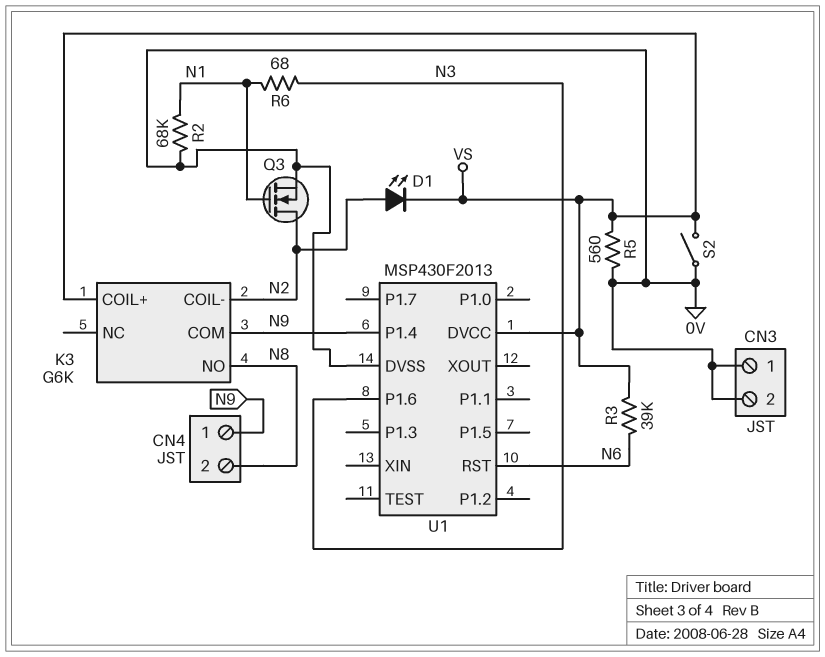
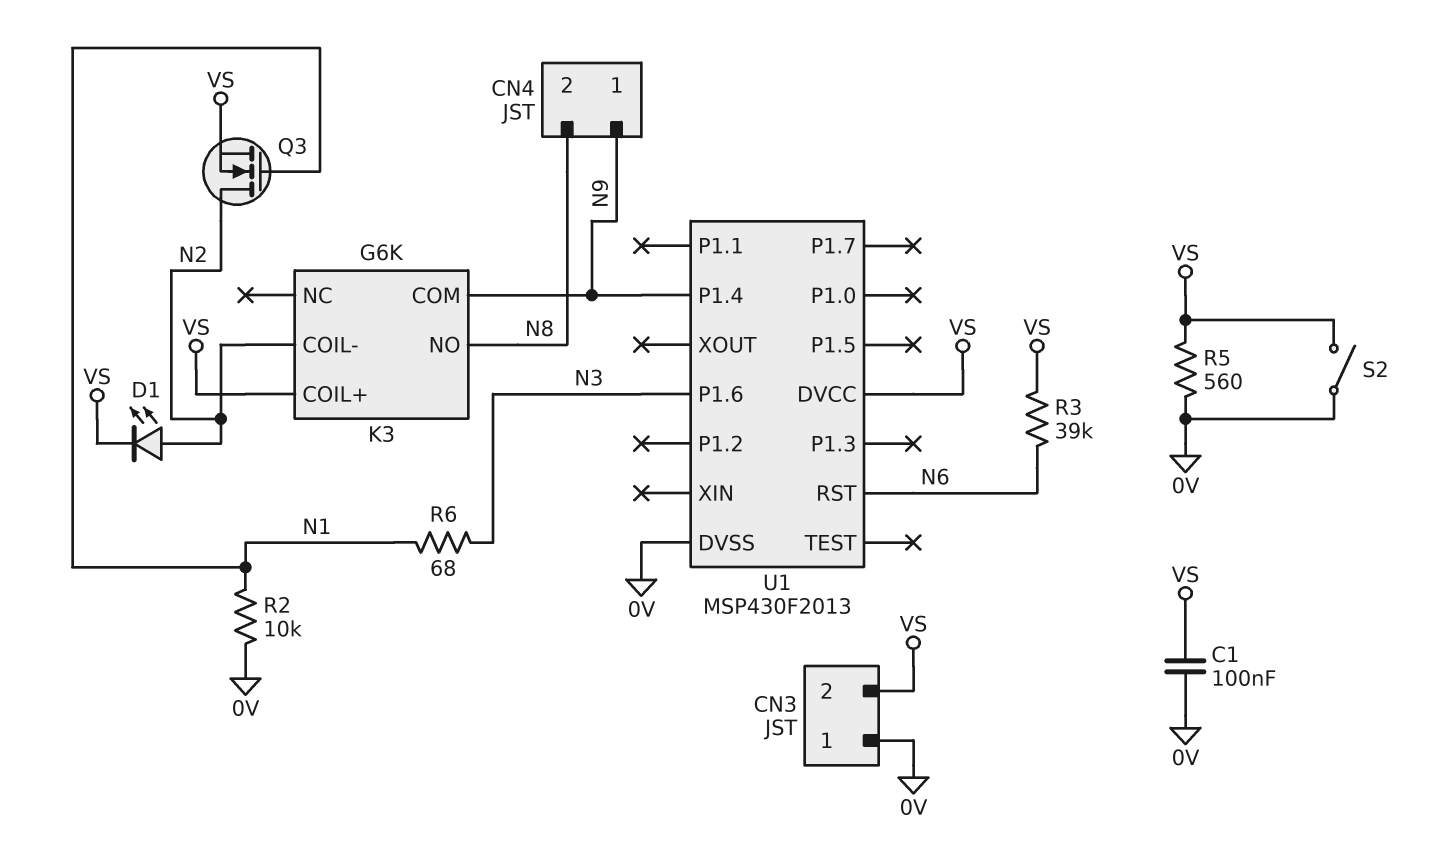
C1: none -> 100nF (0V, VS)
CN3 pin 2: 0V -> VS
Q3: NMOS (G N1, D N2, S 0V) -> NMOS (G N1, D N2, S VS)
R2: 68k (0V, N1) -> 10k (0V, N1)

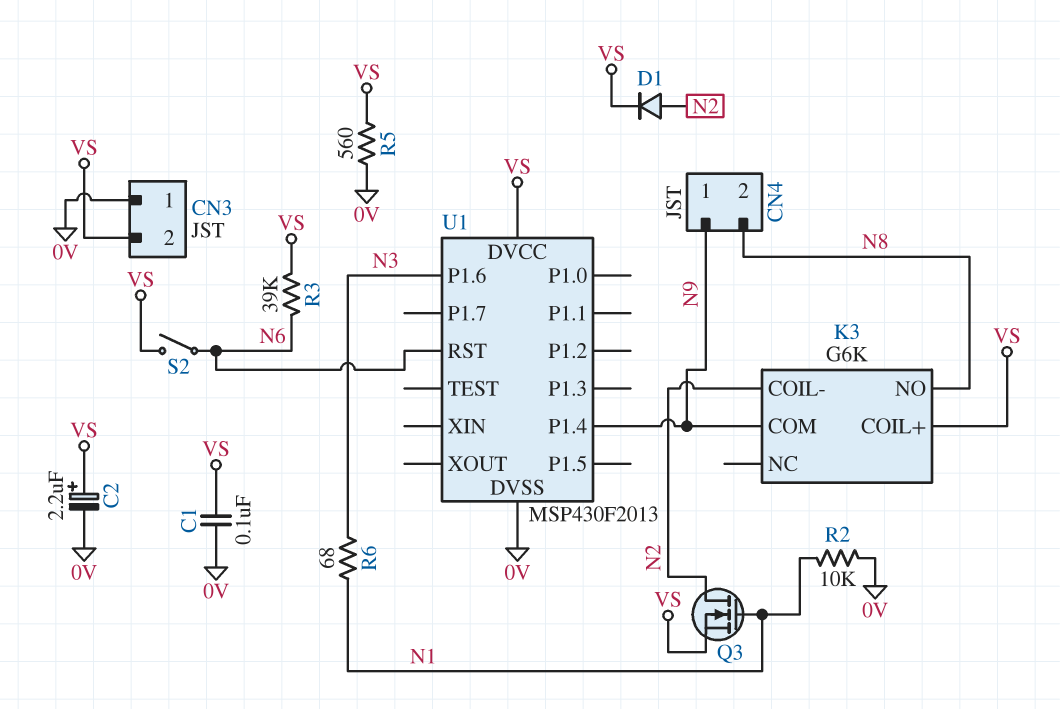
C2: none -> 2.2uF (plus VS, minus 0V)
D1: LED (A N2, K VS) -> diode (A N2, K VS)
S2: switch (0V, VS) -> switch (N6, VS)

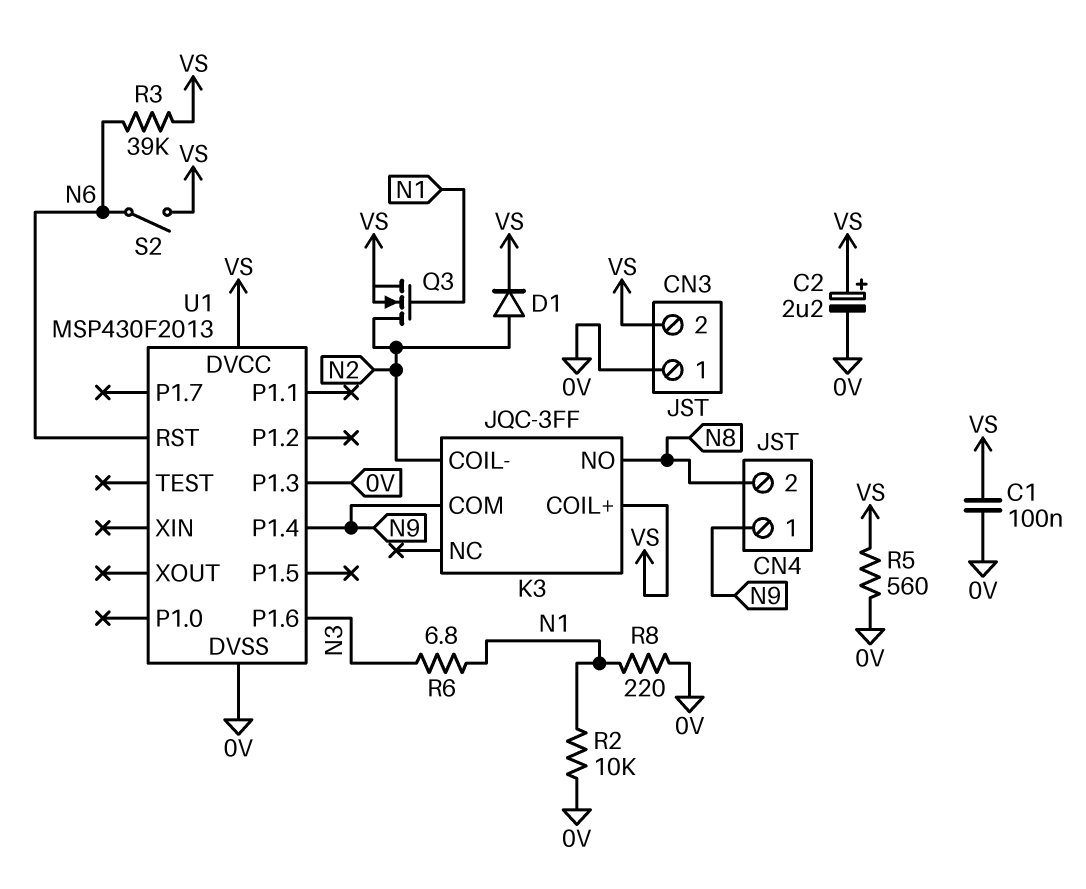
K3: G6K -> JQC-3FF
R6: 68 (N1, N3) -> 6.8 (N1, N3)
R8: none -> 220 (0V, N1)
U1 pin P1.3: none -> 0V

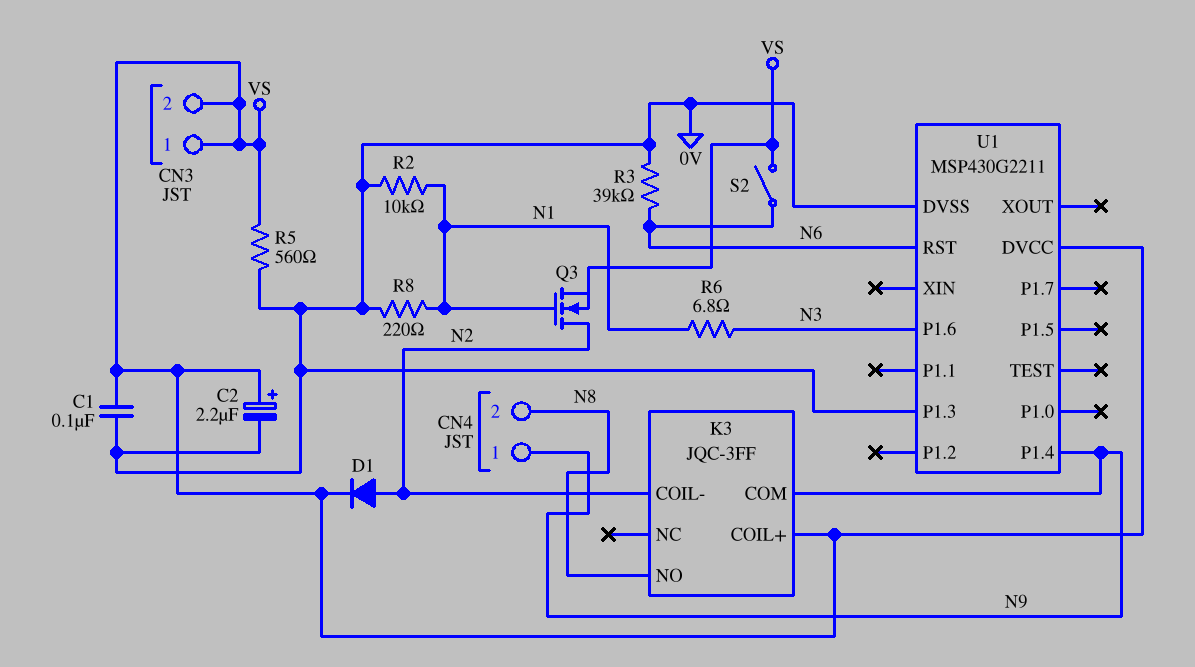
CN3 pin 1: 0V -> VS
R3: 39k (N6, VS) -> 39k (0V, N6)
U1: MSP430F2013 -> MSP430G2211

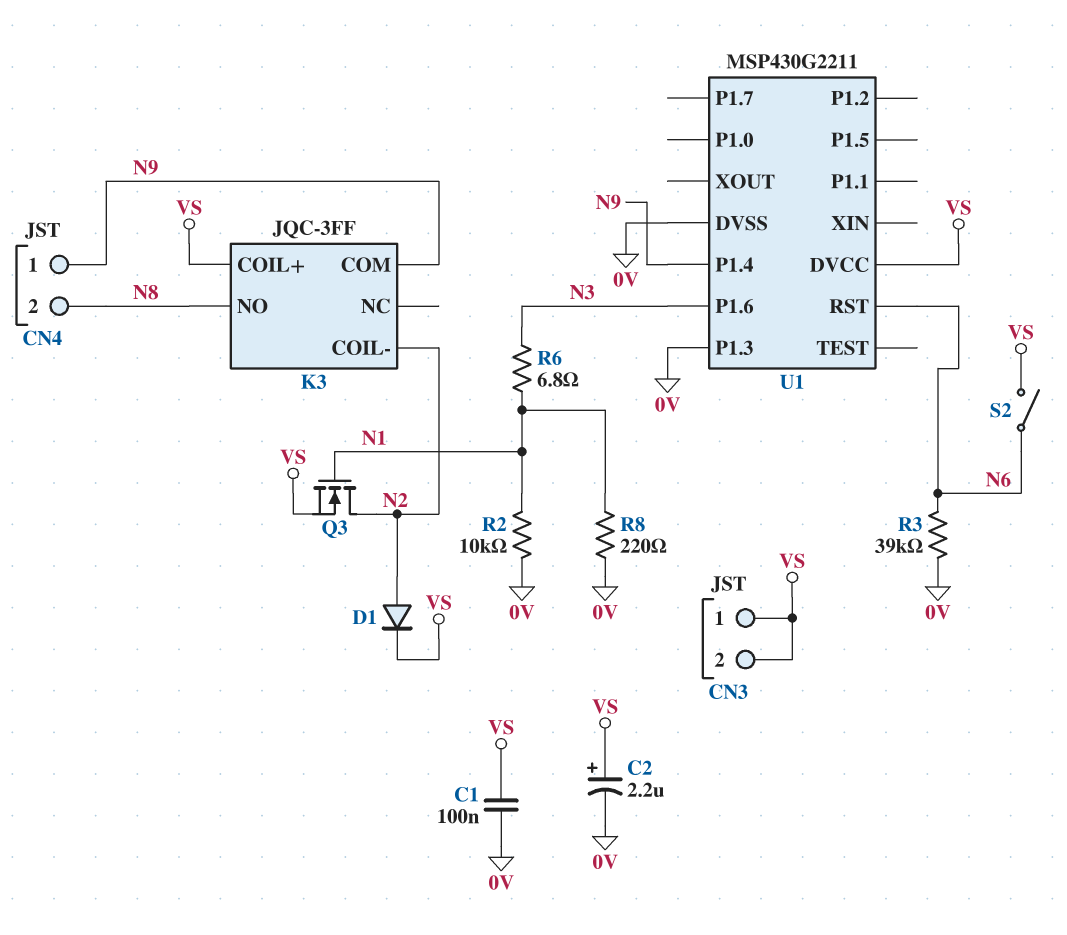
R5: 560 (0V, VS) -> none

